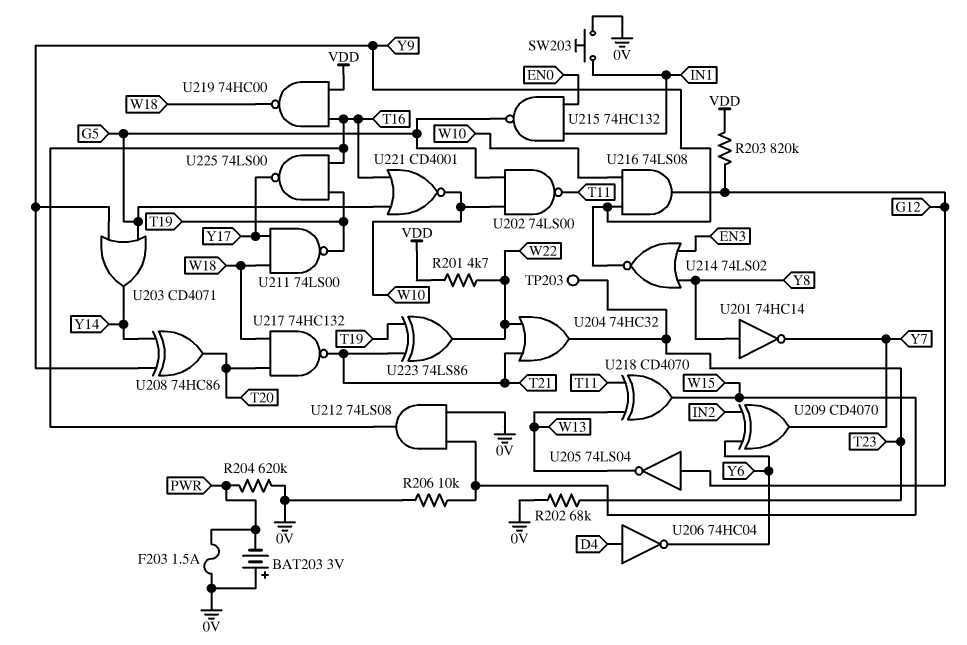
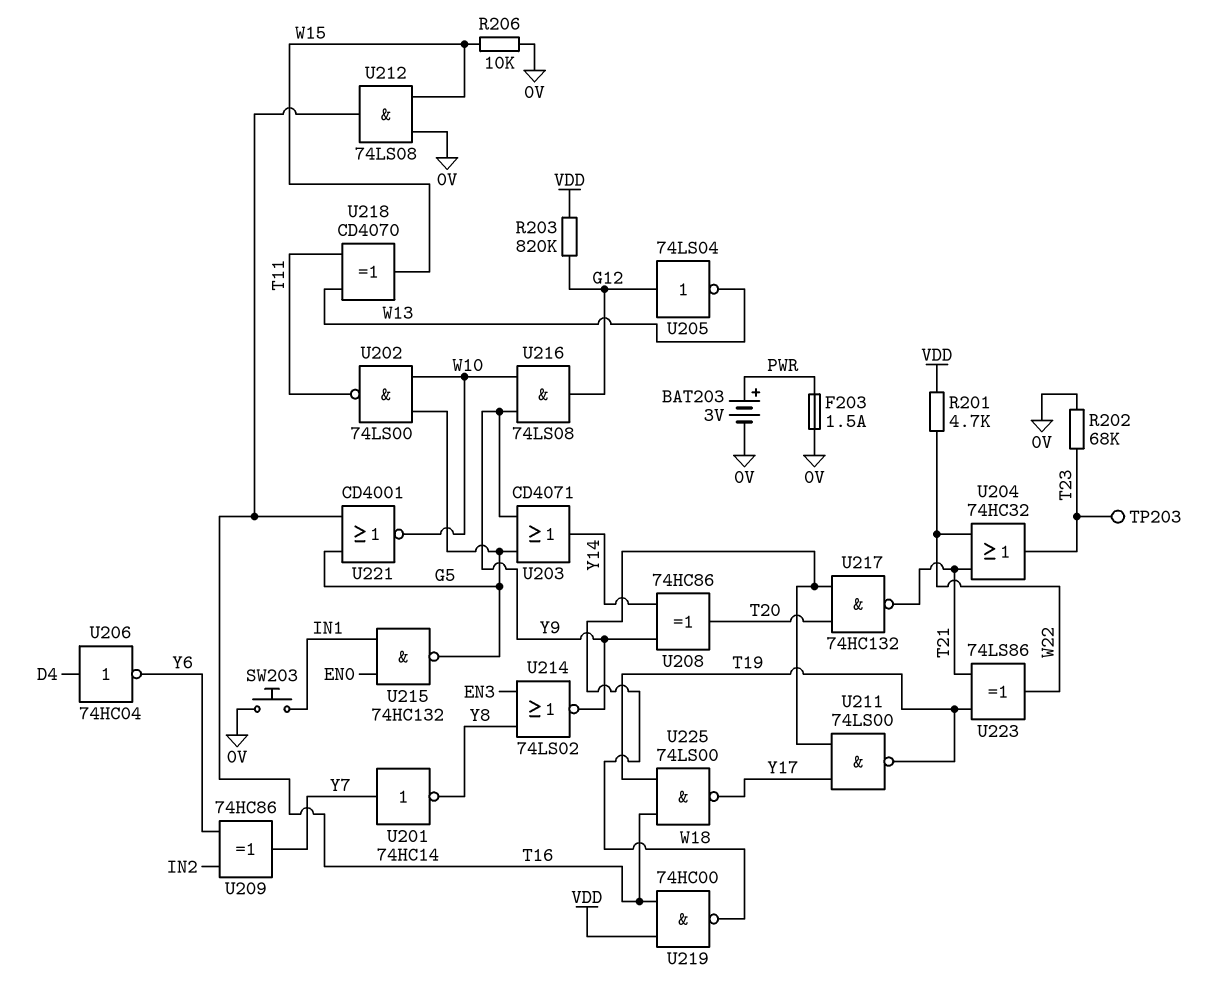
BAT203: 3V (plus 0V, minus PWR) -> 3V (plus PWR, minus 0V)
R204: 620k (0V, PWR) -> none
U201: NOT 74HC14 (in Y8, out Y7) -> NOT 74HC14 (in Y7, out Y8)
U209: XOR CD4070 (in IN2, in Y6, out Y7) -> XOR 74HC86 (in IN2, in Y6, out Y7)

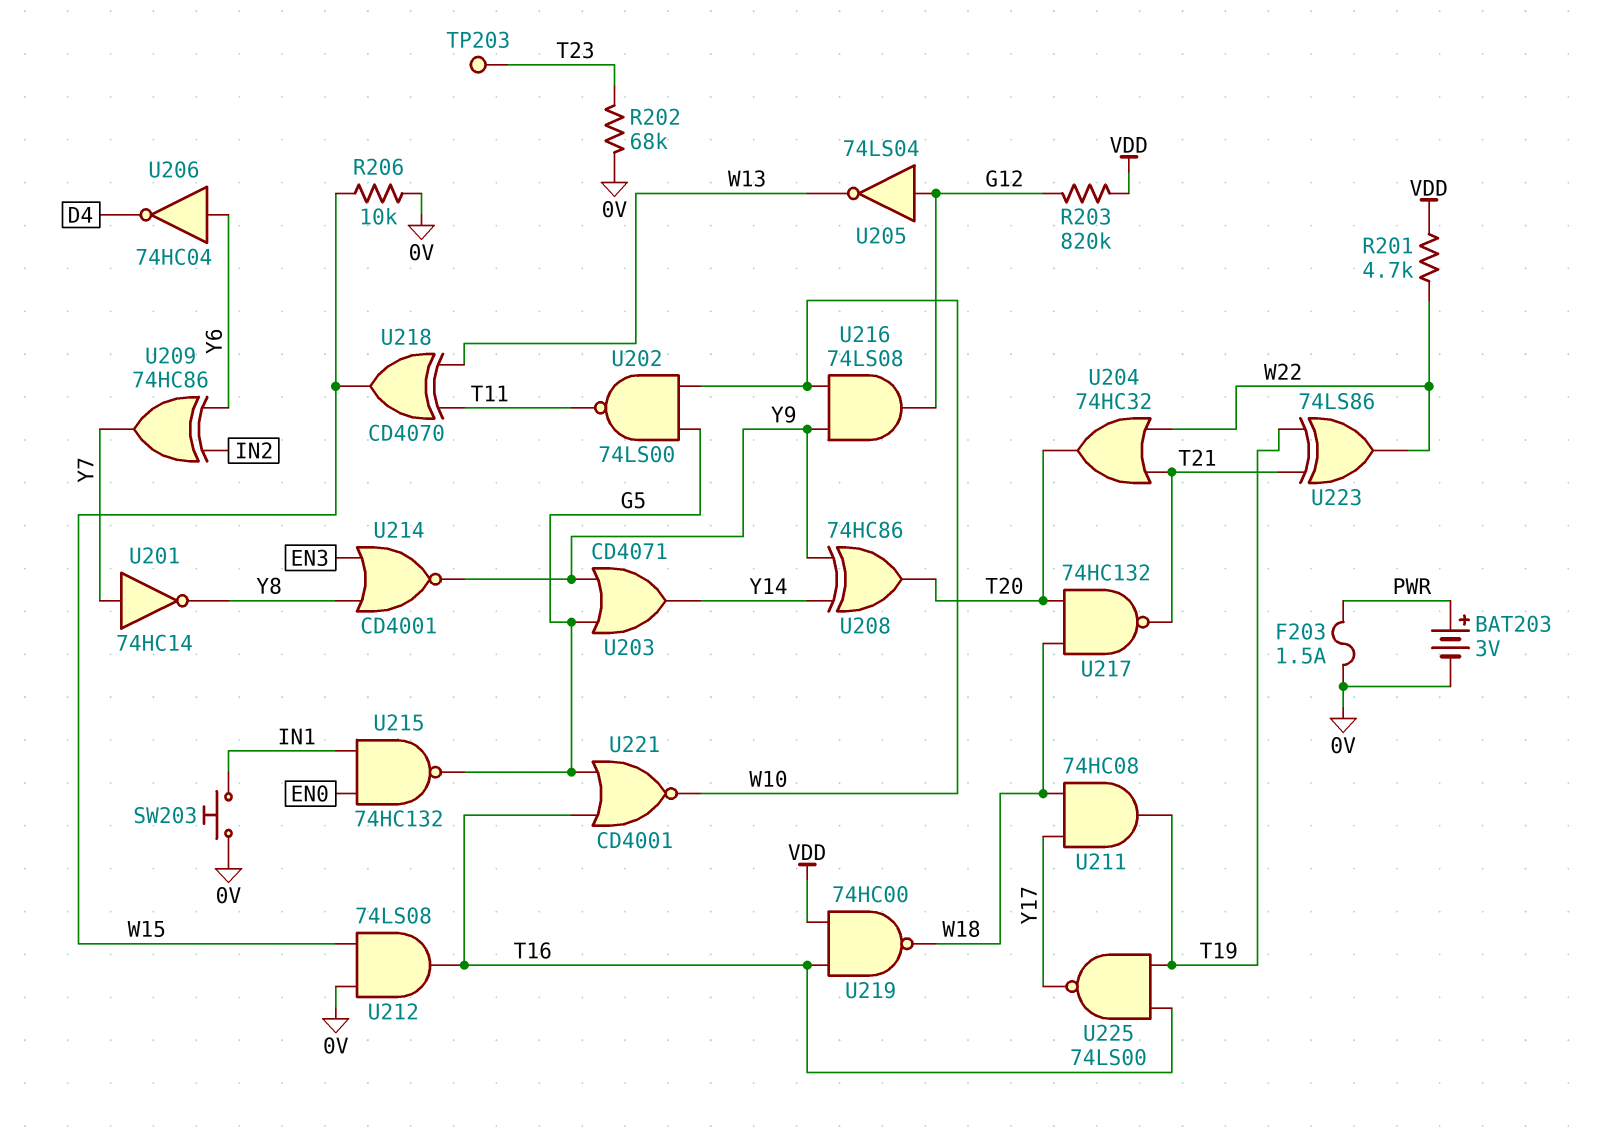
U204: OR 74HC32 (in T21, in W22, out T23) -> OR 74HC32 (in T21, in W22, out T20)
U206: NOT 74HC04 (in D4, out Y6) -> NOT 74HC04 (in Y6, out D4)
U211: NAND 74LS00 (in W18, in Y17, out T19) -> AND 74HC08 (in W18, in Y17, out T19)
U214: NOR 74LS02 (in EN3, in Y8, out Y9) -> NOR CD4001 (in EN3, in Y8, out Y9)

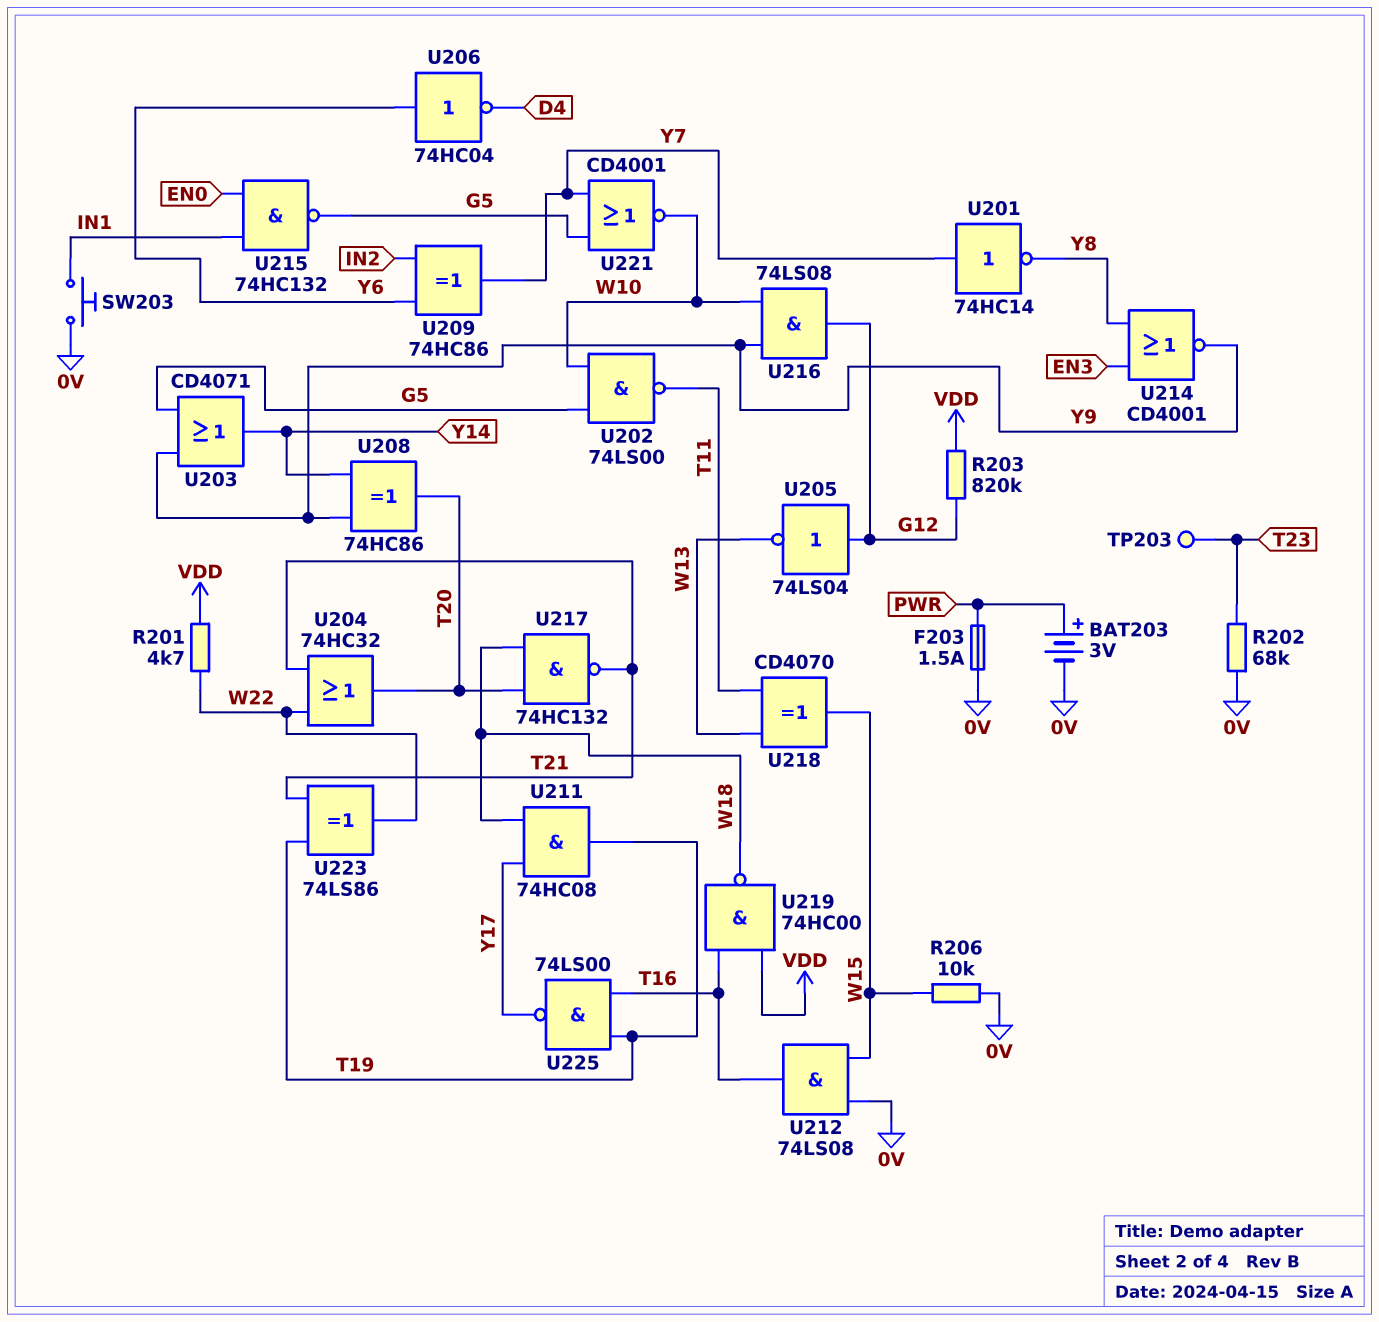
U221: NOR CD4001 (in G5, in T16, out W10) -> NOR CD4001 (in G5, in Y7, out W10)

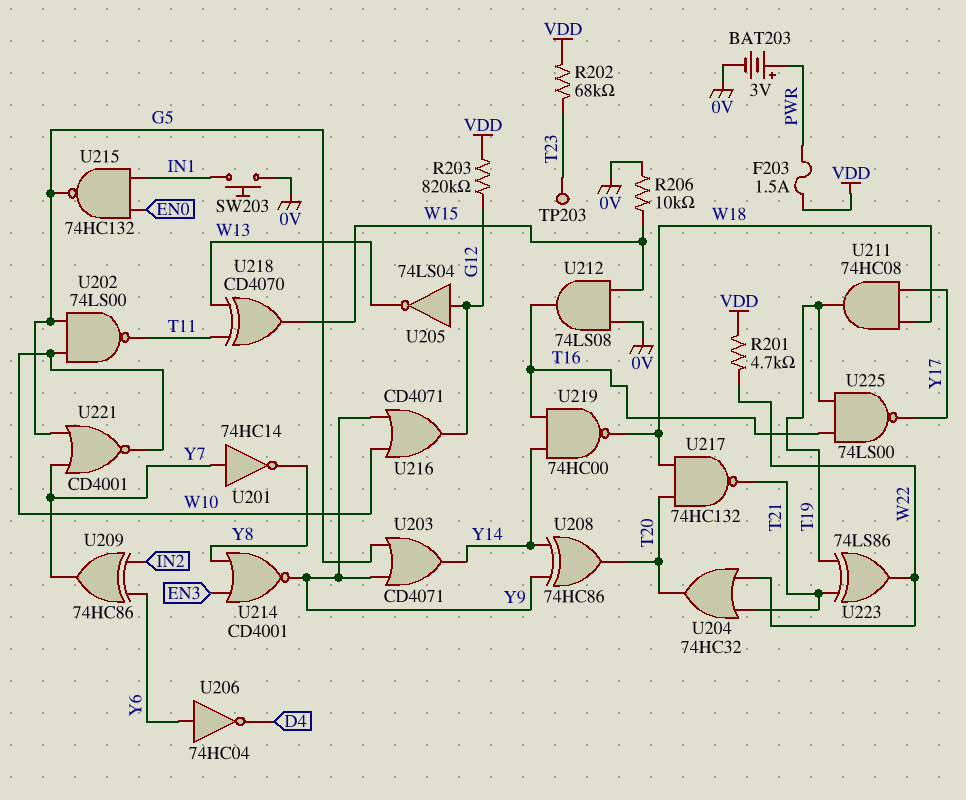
F203: 1.5A (0V, PWR) -> 1.5A (PWR, VDD)
R202: 68k (0V, T23) -> 68k (T23, VDD)
U216: AND 74LS08 (in W10, in Y9, out G12) -> OR CD4071 (in W10, in Y9, out G12)
U219: NAND 74HC00 (in T16, in VDD, out W18) -> NAND 74HC00 (in T16, in Y14, out W18)

